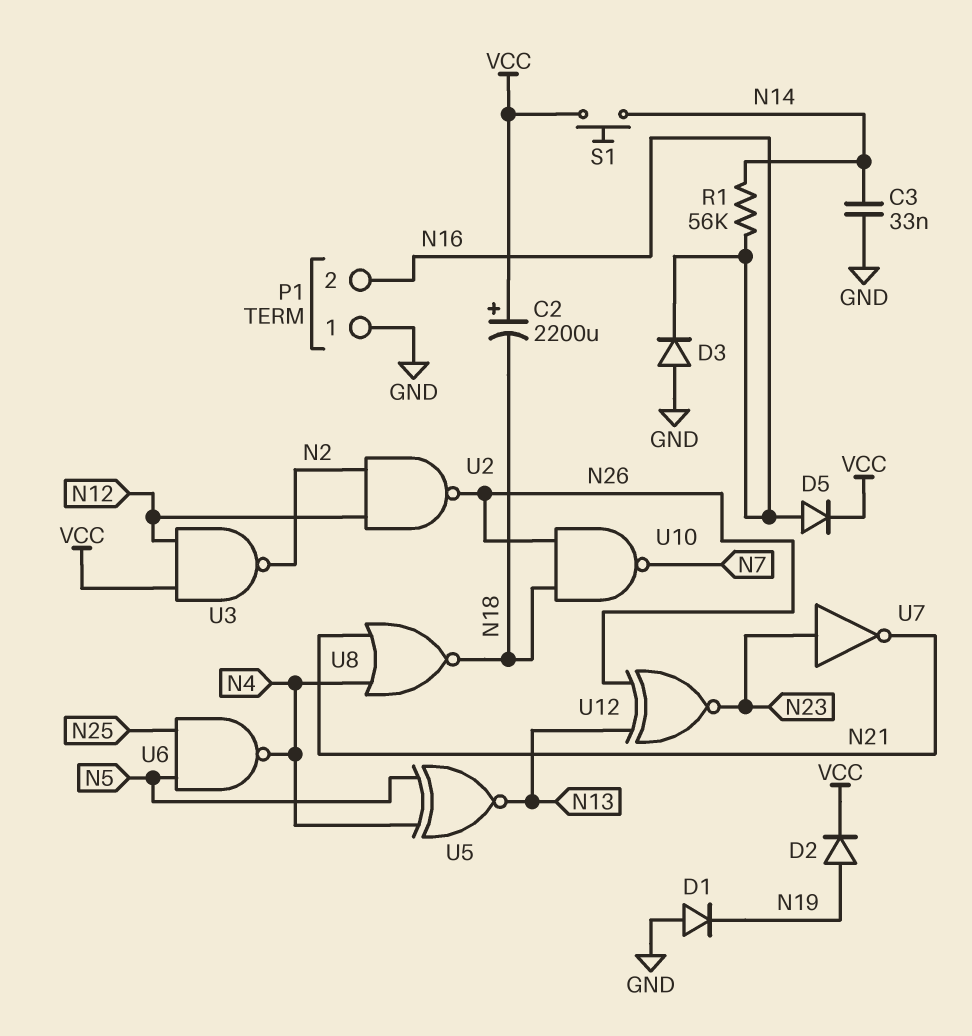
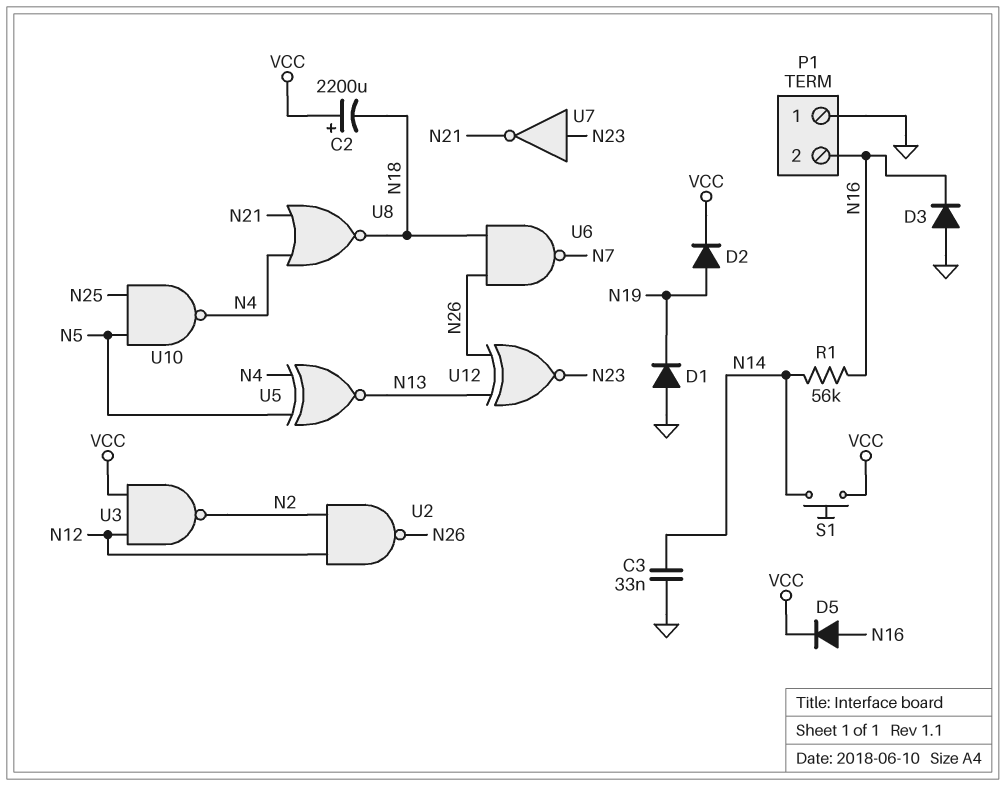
U6: NAND (in N5, in N25, out N4) -> NAND (in N18, in N26, out N7)
U10: NAND (in N18, in N26, out N7) -> NAND (in N5, in N25, out N4)

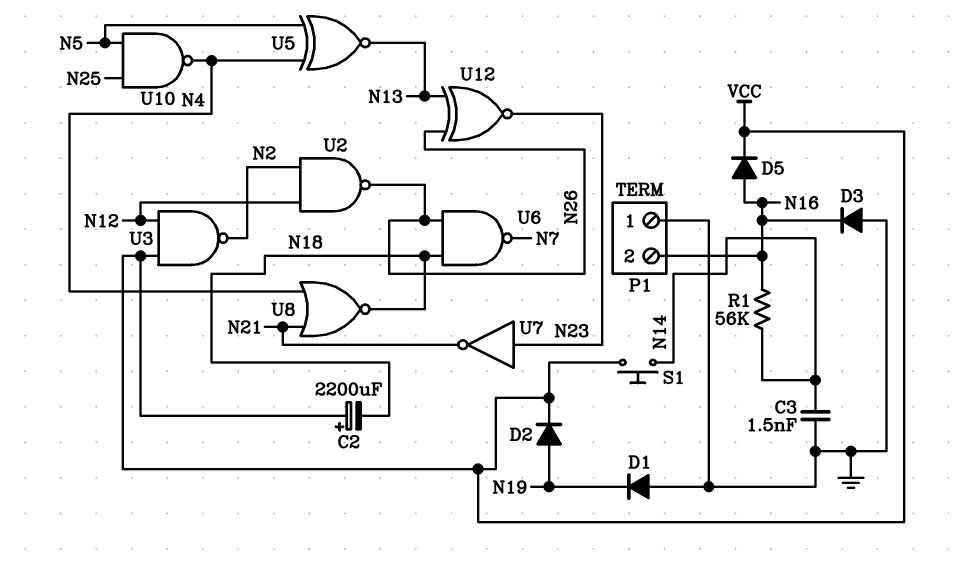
C3: 33nF (GND, N14) -> 1.5nF (GND, N14)

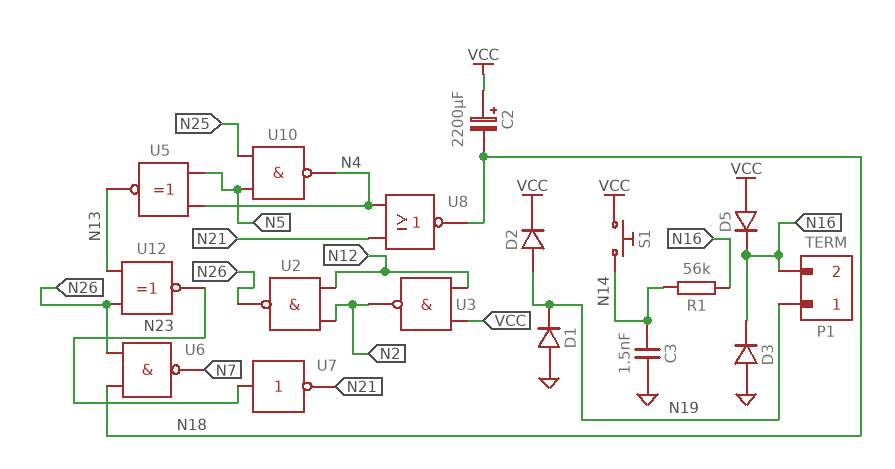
D5: diode (A N16, K VCC) -> diode (A VCC, K N16)
P1 pin 1: GND -> N19

